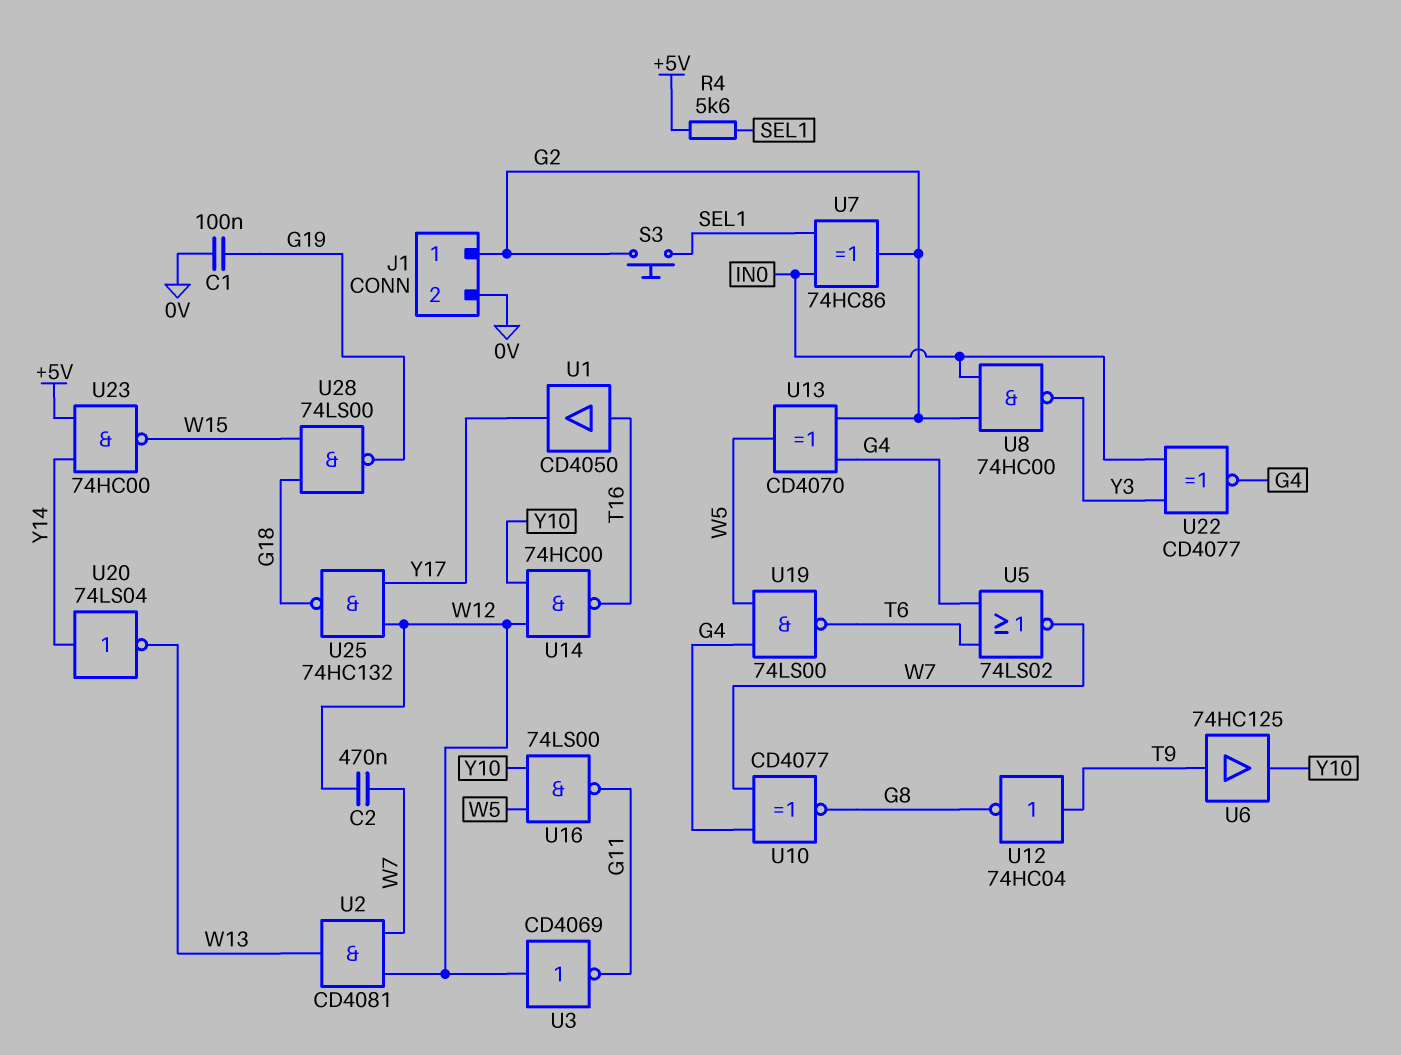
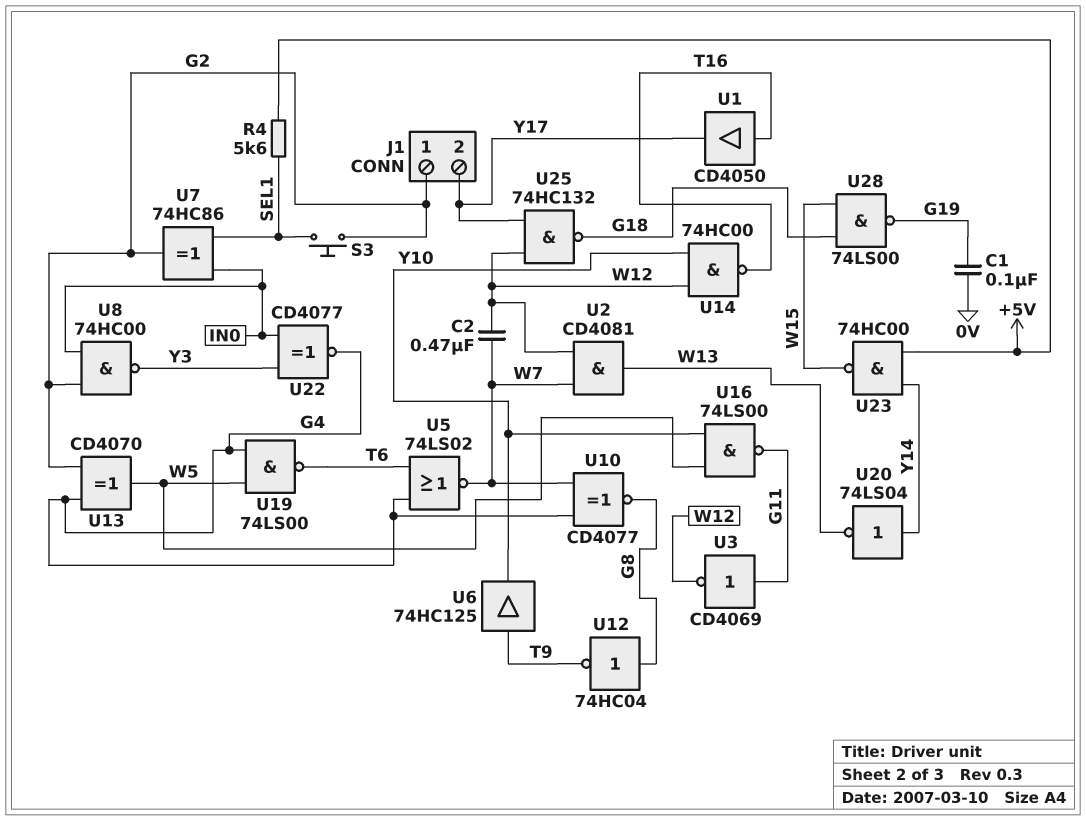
J1 pin 2: 0V -> Y17
U3: NOT CD4069 (in W12, out G11) -> NOT CD4069 (in G11, out W12)
U12: NOT 74HC04 (in T9, out G8) -> NOT 74HC04 (in G8, out T9)

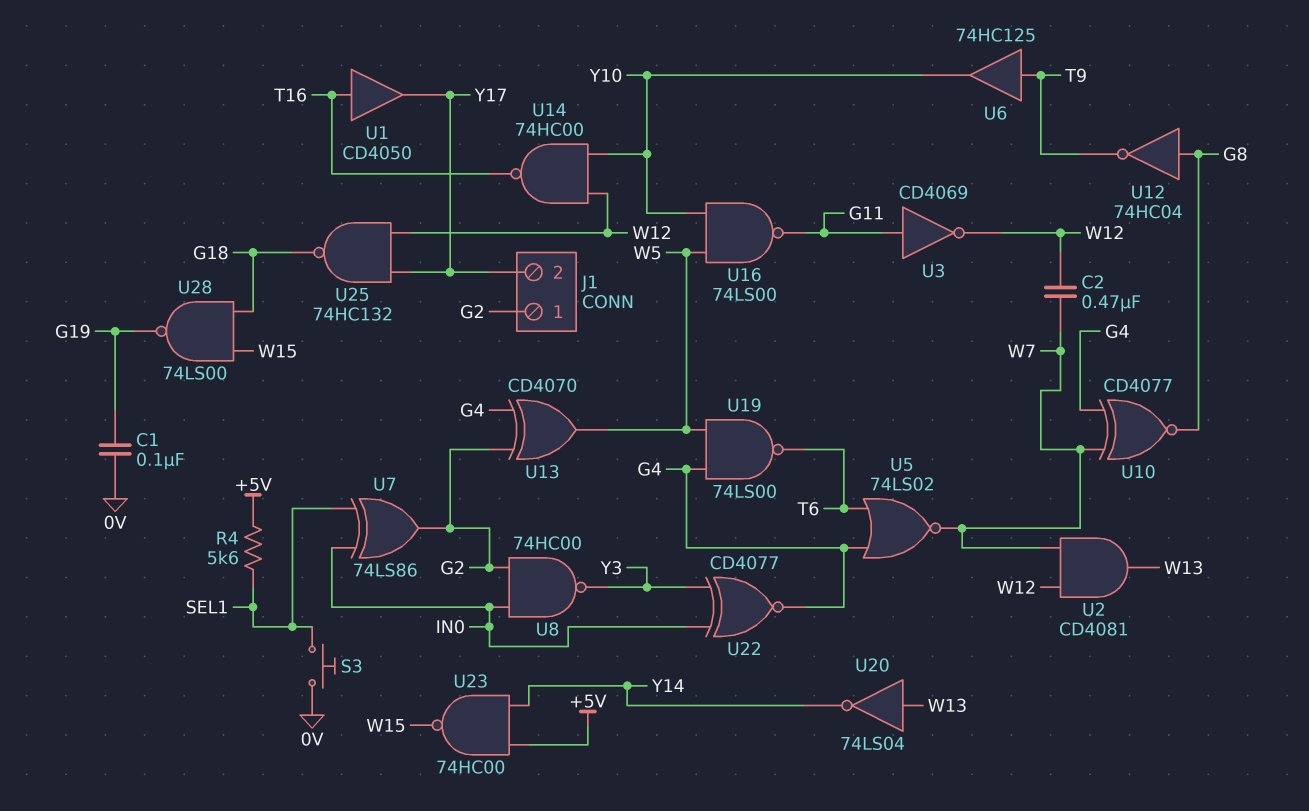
S3: button (G2, SEL1) -> button (0V, SEL1)
U7: XOR 74HC86 (in IN0, in SEL1, out G2) -> XOR 74LS86 (in IN0, in SEL1, out G2)
U20: NOT 74LS04 (in Y14, out W13) -> NOT 74LS04 (in W13, out Y14)

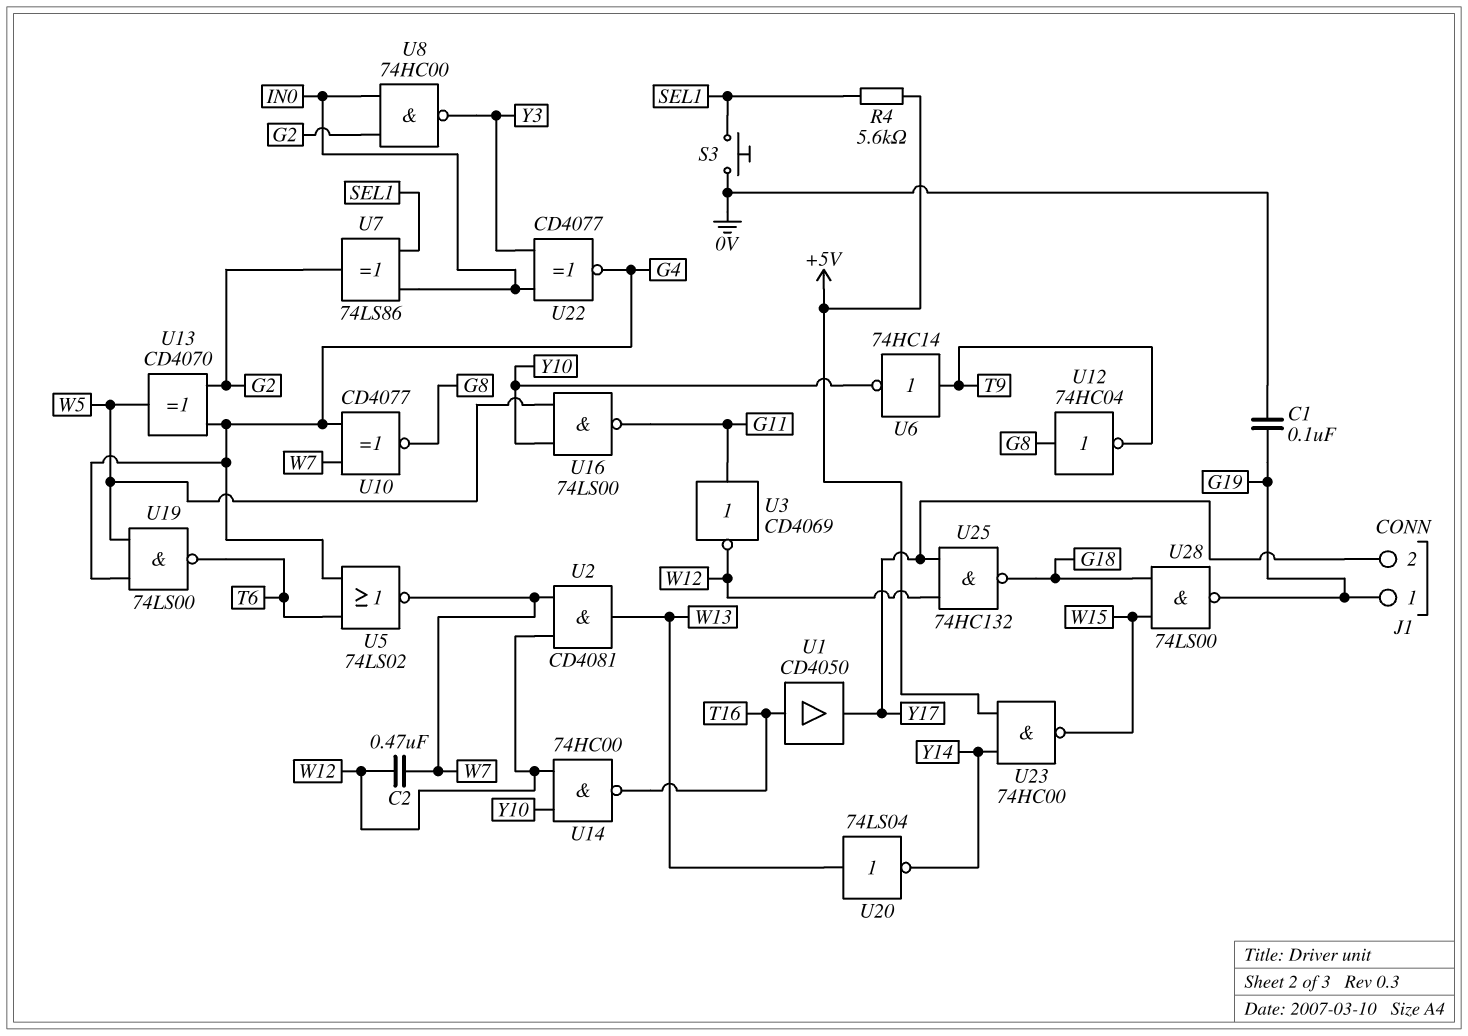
J1 pin 1: G2 -> G19
U6: buffer 74HC125 (in T9, out Y10) -> NOT 74HC14 (in T9, out Y10)

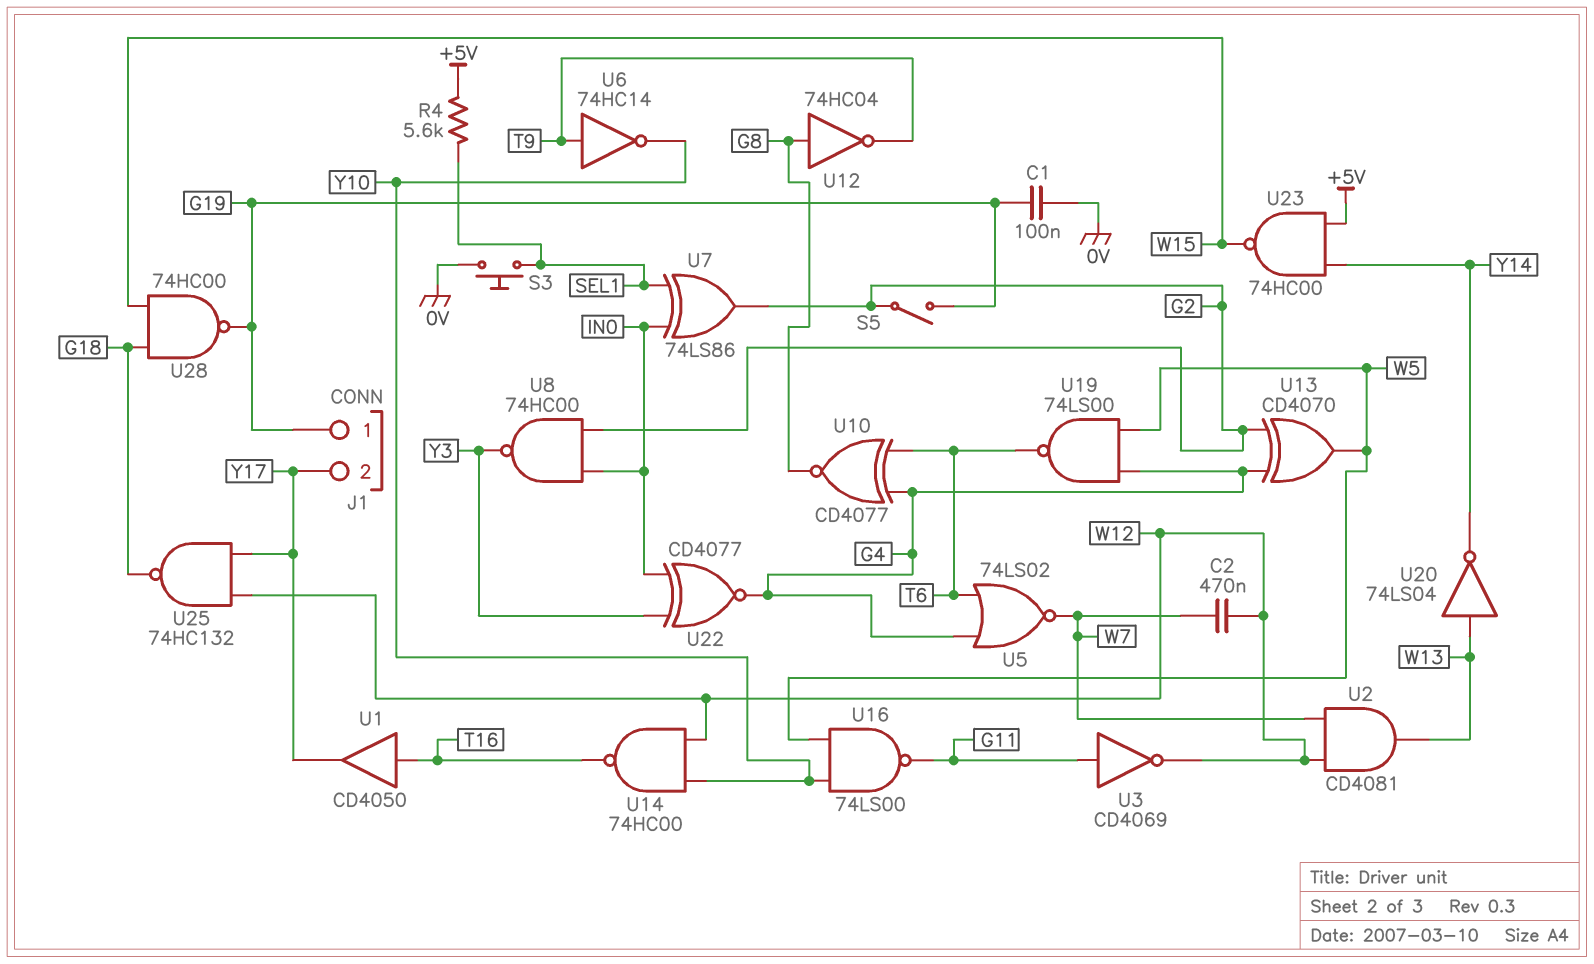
S5: none -> switch (G2, G19)
U10: XNOR CD4077 (in G4, in W7, out G8) -> XNOR CD4077 (in G4, in T6, out G8)
U28: NAND 74LS00 (in G18, in W15, out G19) -> NAND 74HC00 (in G18, in W15, out G19)

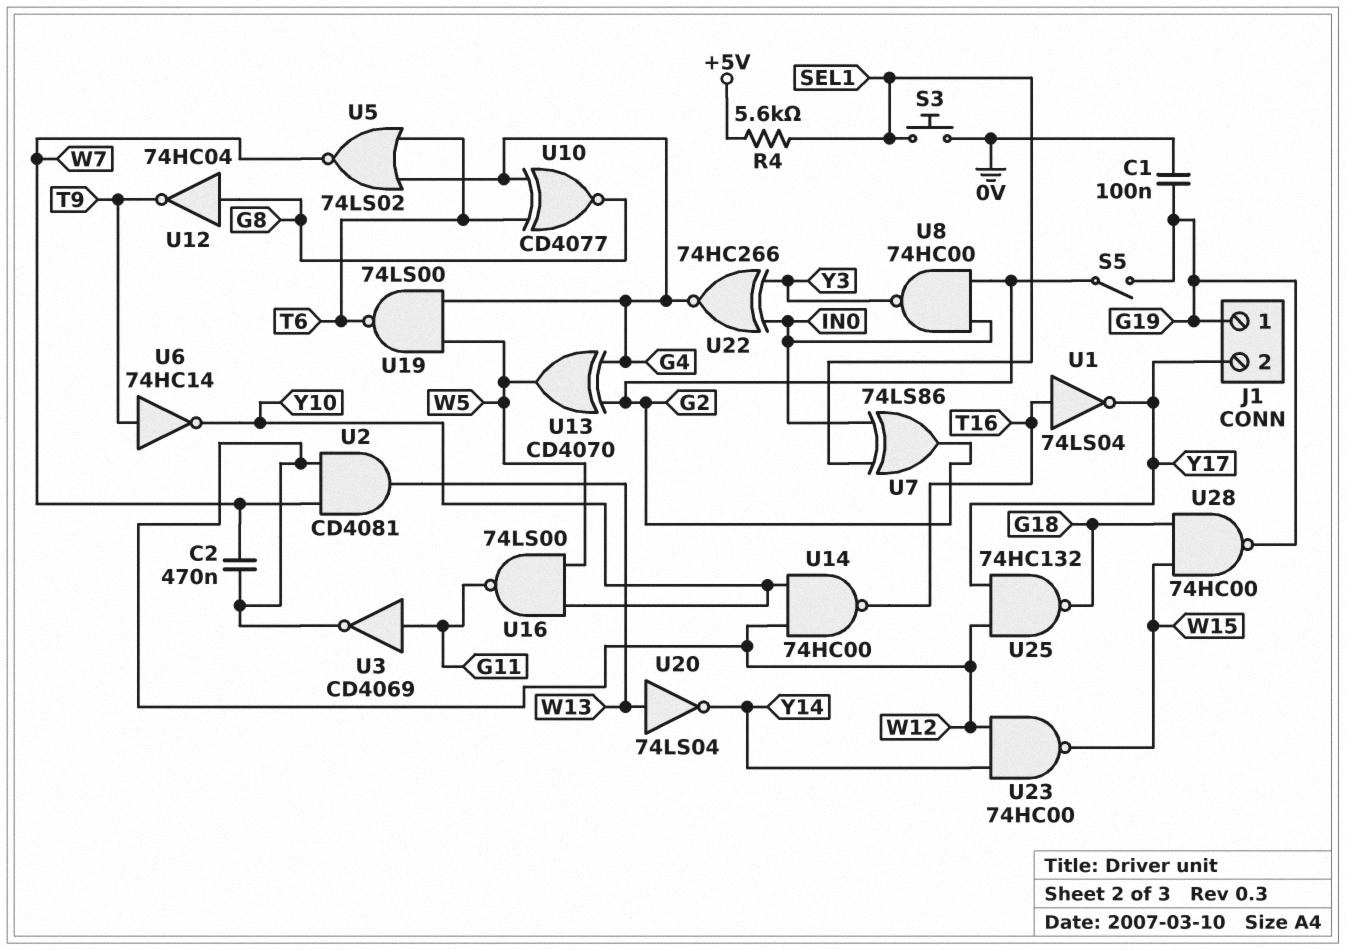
U1: buffer CD4050 (in T16, out Y17) -> NOT 74LS04 (in T16, out Y17)
U22: XNOR CD4077 (in IN0, in Y3, out G4) -> XNOR 74HC266 (in IN0, in Y3, out G4)
U23: NAND 74HC00 (in +5V, in Y14, out W15) -> NAND 74HC00 (in W12, in Y14, out W15)

